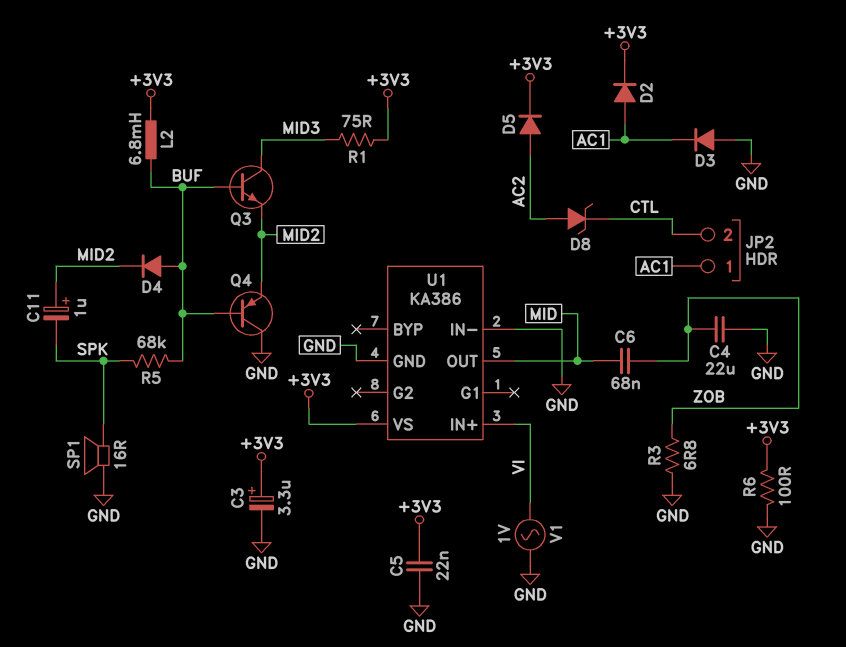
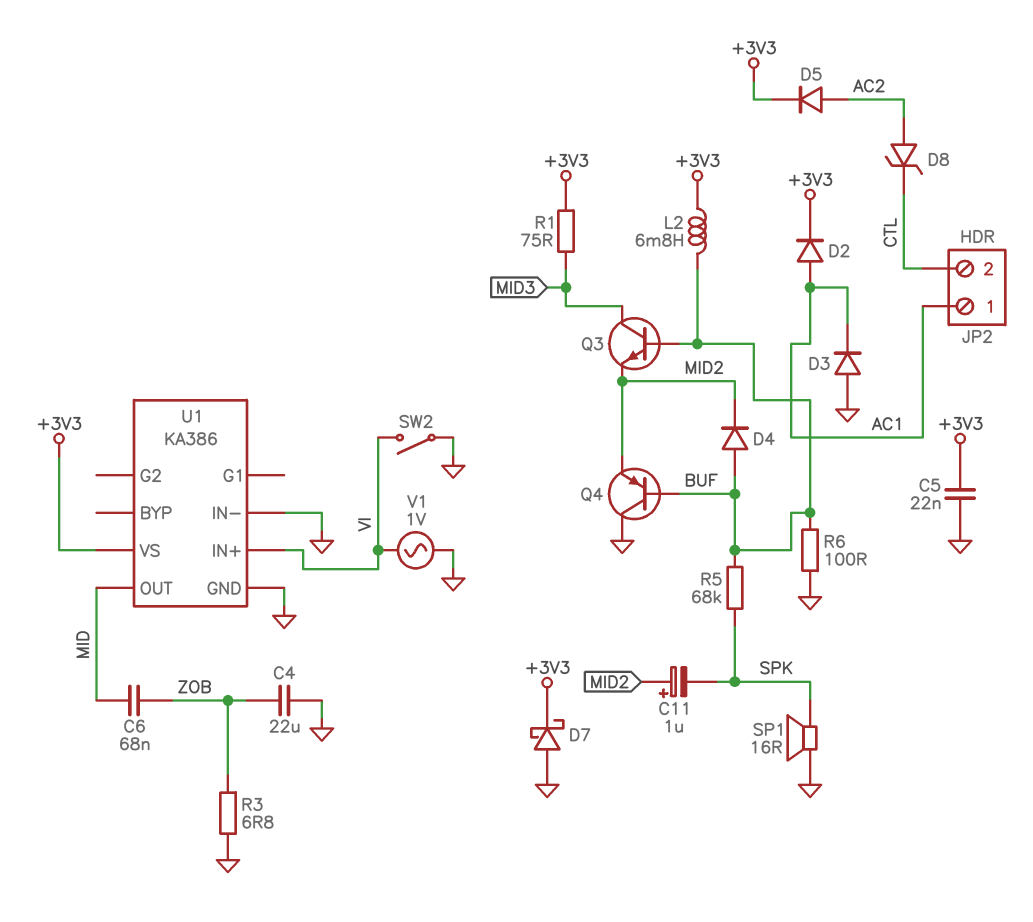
C3: 3.3uF (plus +3V3, minus GND) -> none
D7: none -> schottky (A GND, K +3V3)
R6: 100 (+3V3, GND) -> 100 (BUF, GND)
SW2: none -> switch (GND, VI)

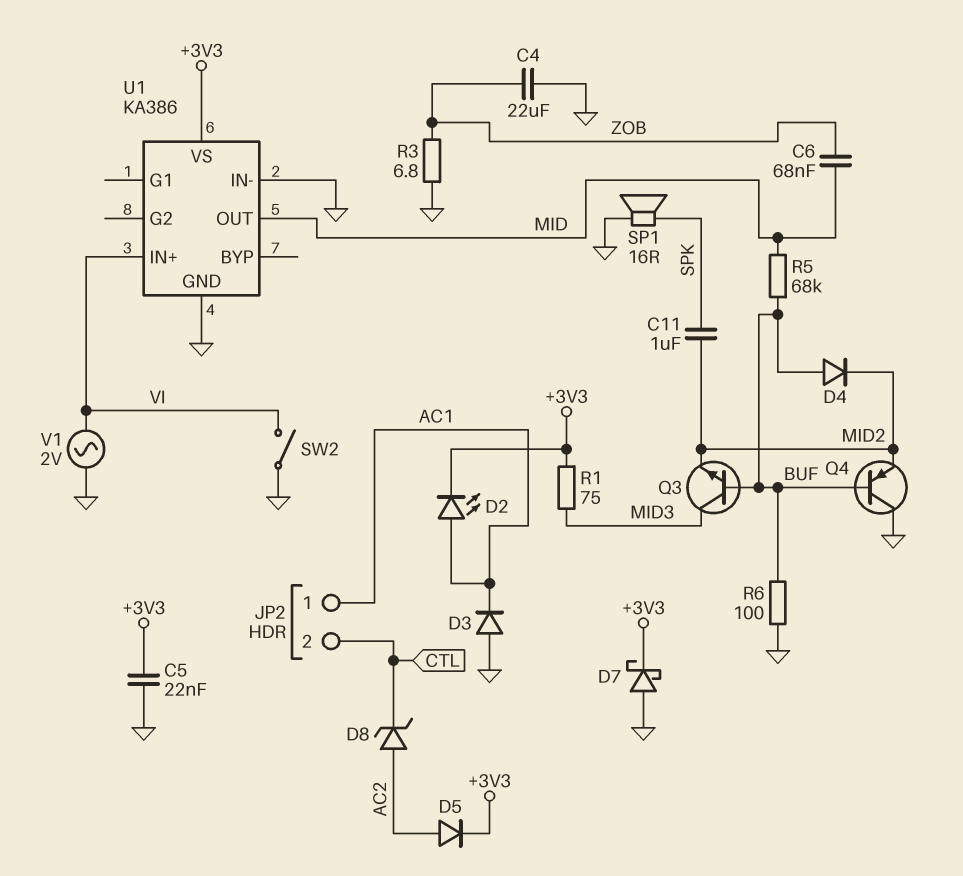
C11: 1uF (plus MID2, minus SPK) -> 1uF (MID2, SPK)
D2: diode (A AC1, K +3V3) -> LED (A AC1, K +3V3)
L2: 6.8mH (+3V3, BUF) -> none
R5: 68k (BUF, SPK) -> 68k (BUF, MID)
V1: AC 1V (GND, VI) -> AC 2V (GND, VI)

